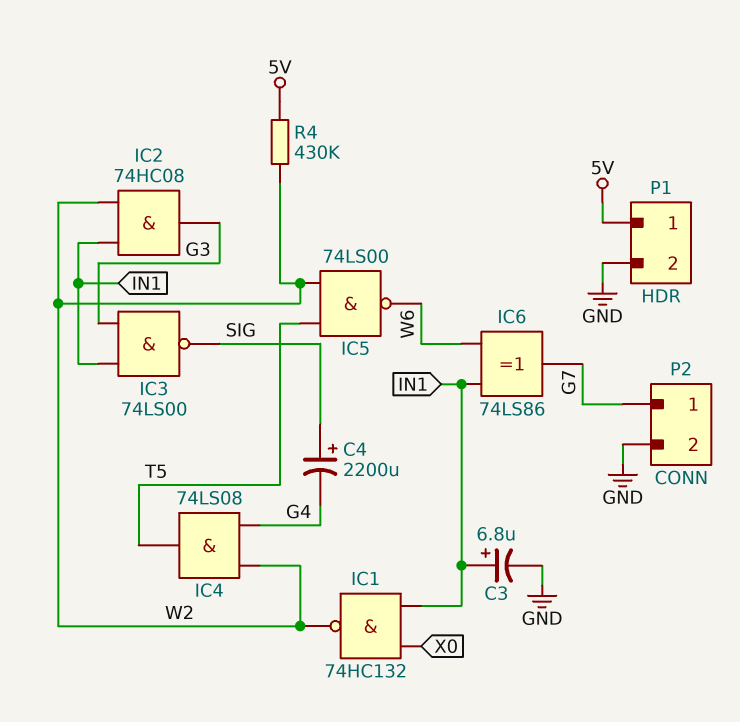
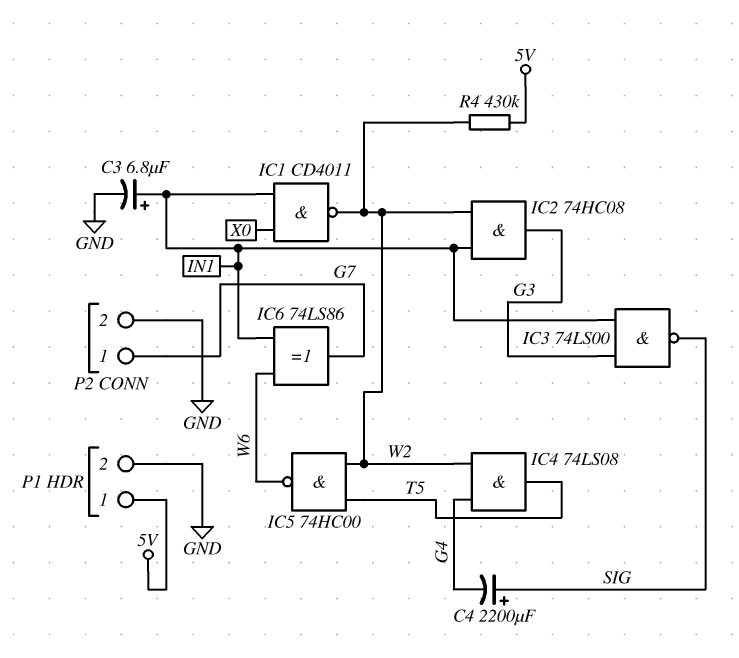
IC1: NAND 74HC132 (in IN1, in X0, out W2) -> NAND CD4011 (in IN1, in X0, out W2)
IC5: NAND 74LS00 (in T5, in W2, out W6) -> NAND 74HC00 (in T5, in W2, out W6)

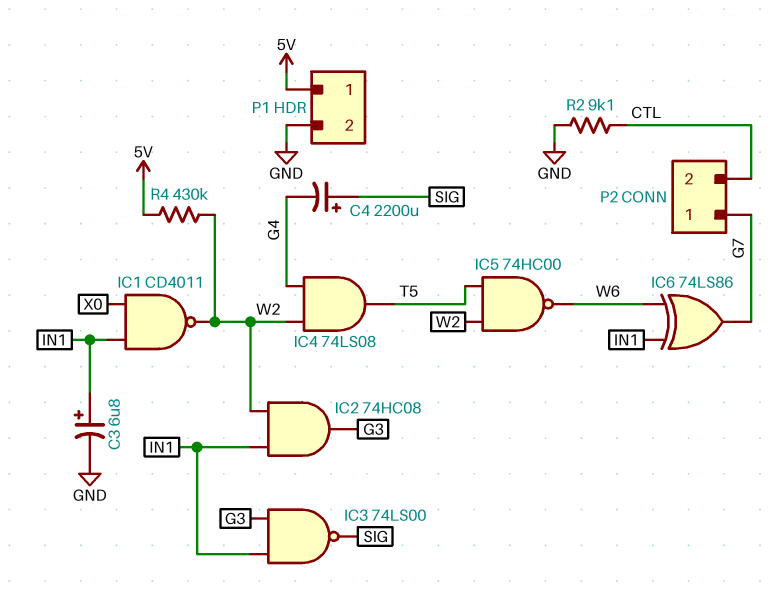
P2 pin 2: GND -> CTL
R2: none -> 9.1k (CTL, GND)

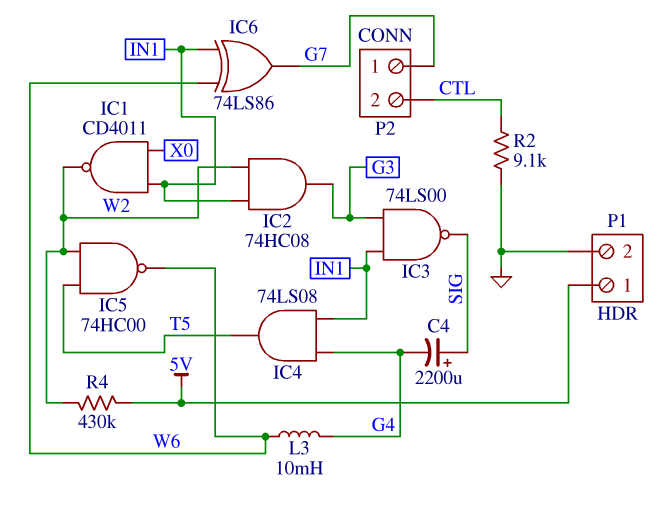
C3: 6.8uF (plus IN1, minus GND) -> none
IC4: AND 74LS08 (in G4, in W2, out T5) -> AND 74LS08 (in G4, in IN1, out T5)
L3: none -> 10mH (G4, W6)

